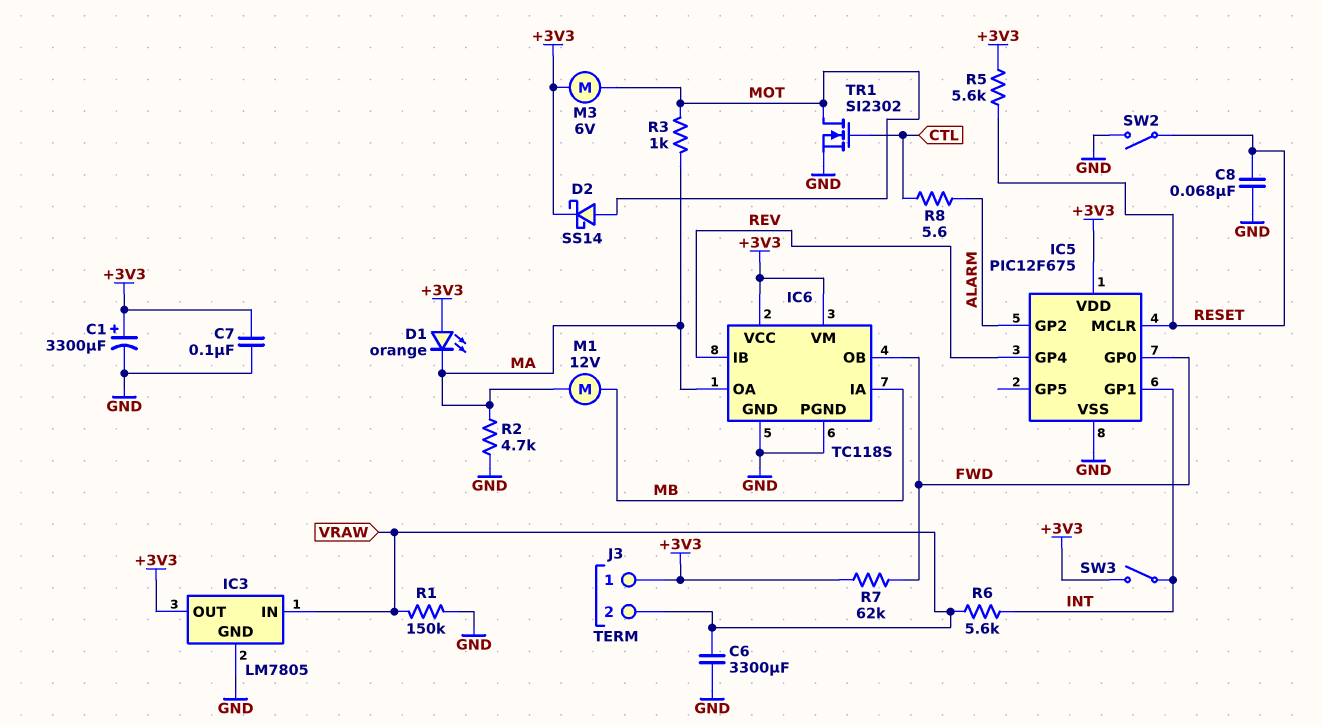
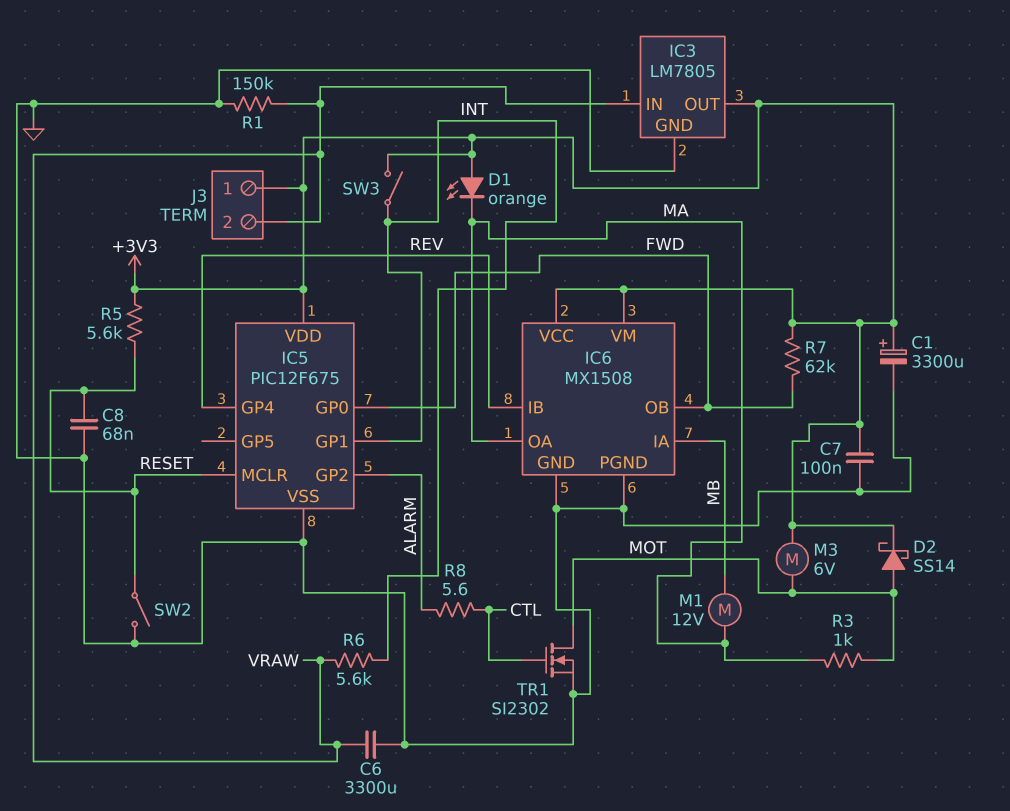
IC6: TC118S -> MX1508
R2: 4.7k (GND, MA) -> none

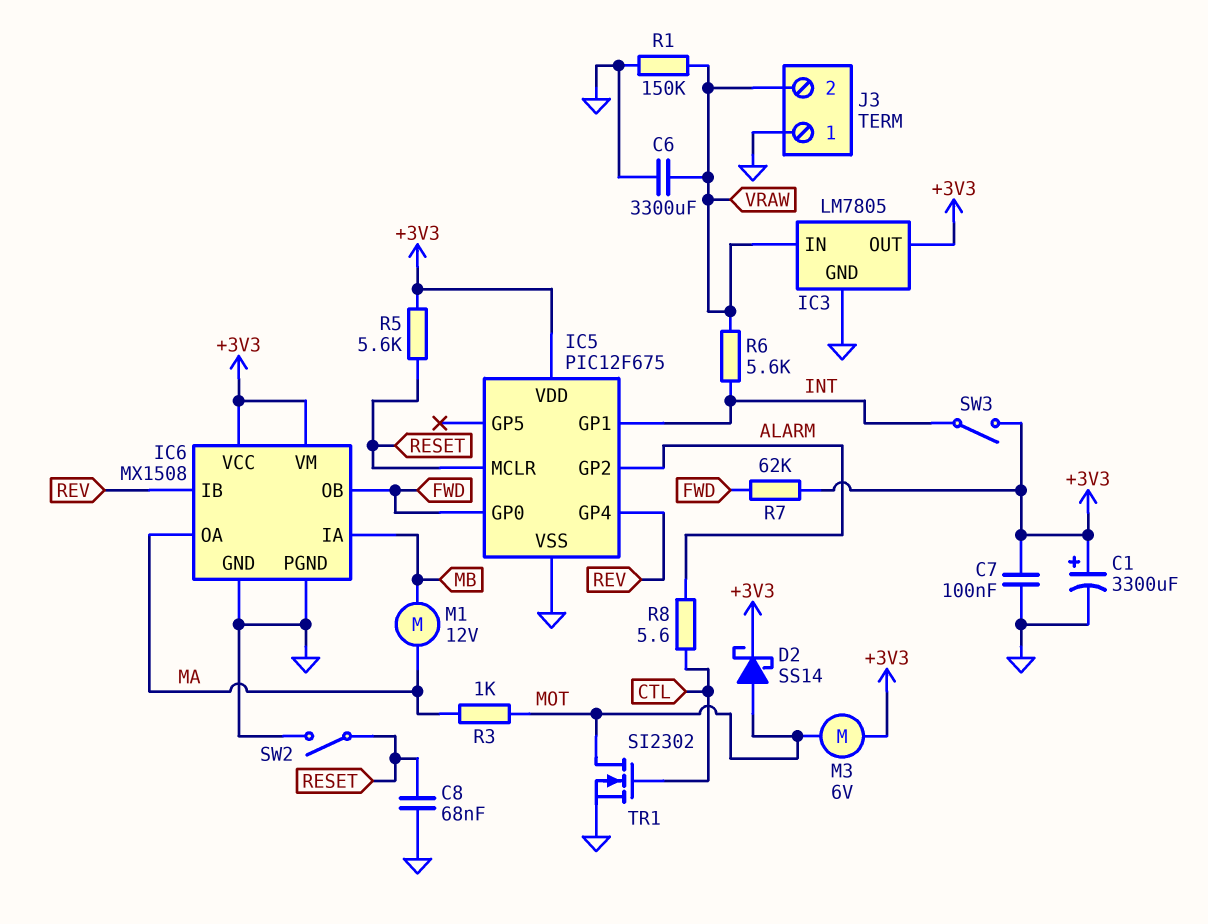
D1: LED orange (A +3V3, K MA) -> none
J3 pin 1: +3V3 -> GND

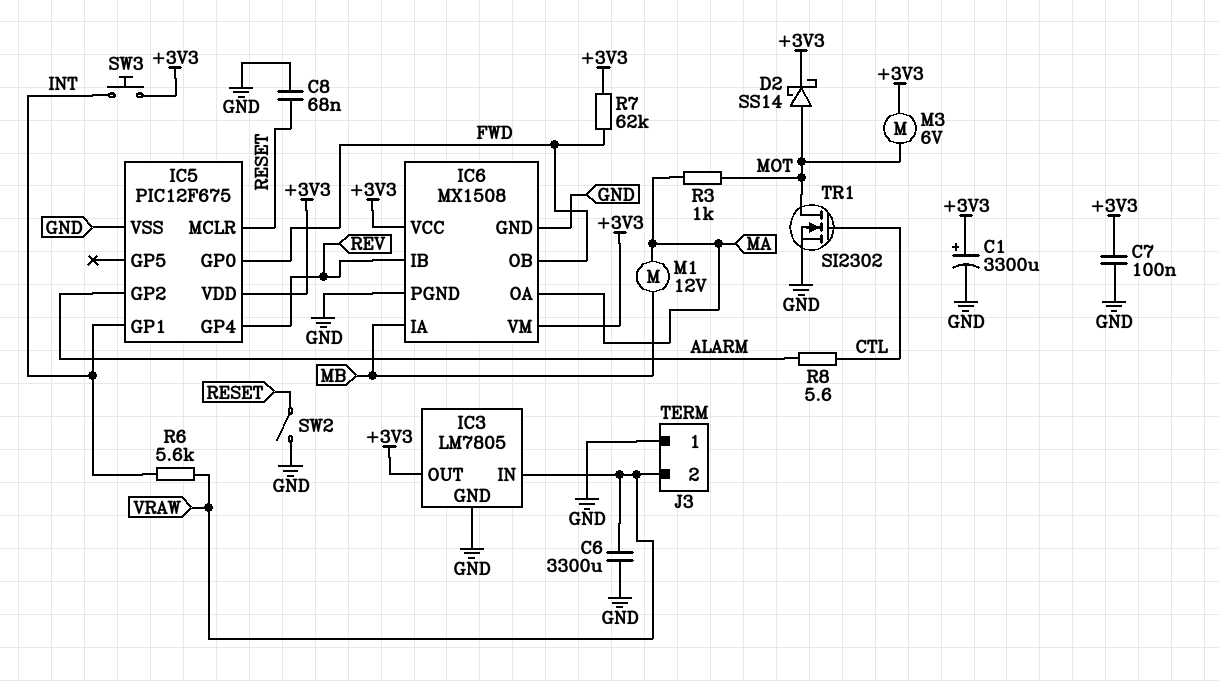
R1: 150k (GND, VRAW) -> none
R5: 5.6k (+3V3, RESET) -> none
SW3: switch (+3V3, INT) -> button (+3V3, INT)

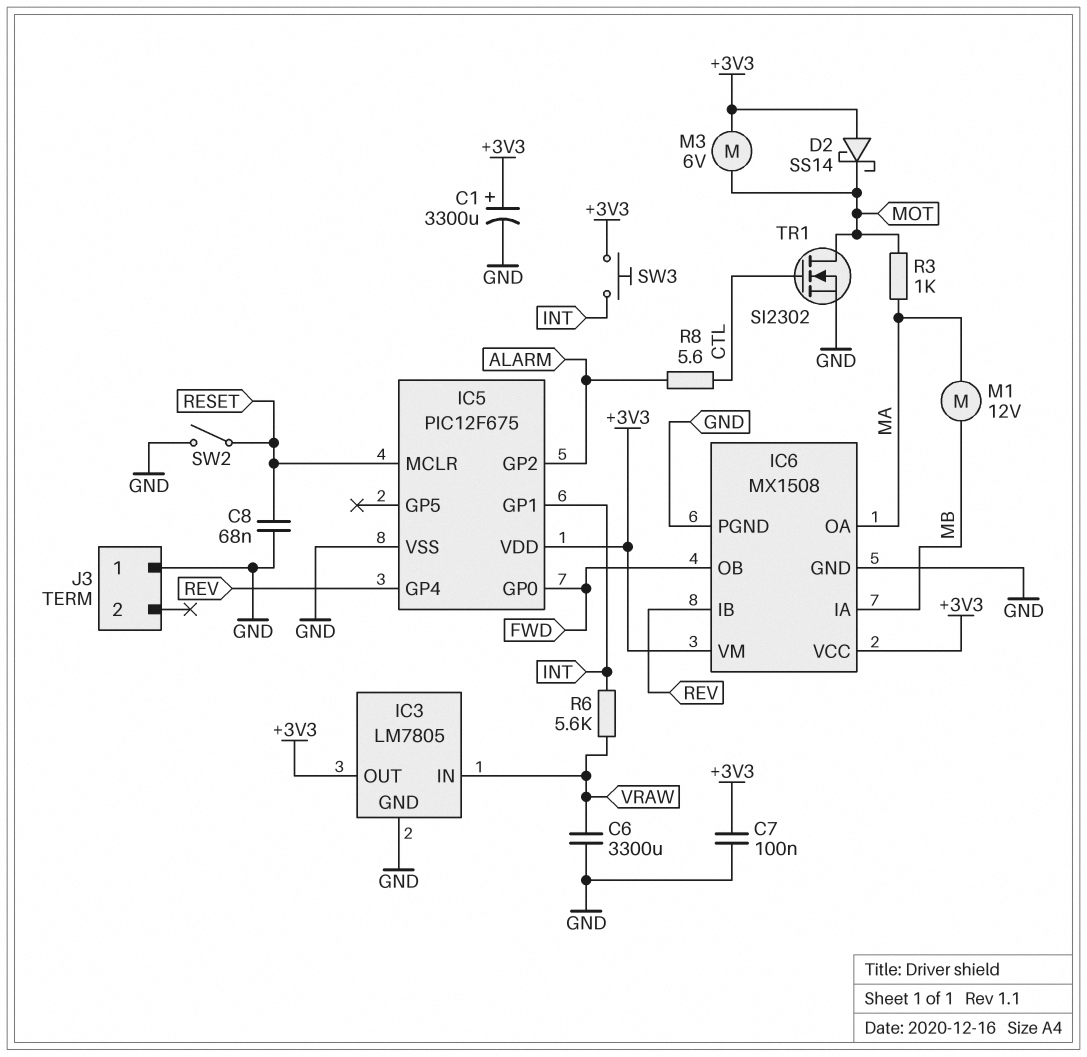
D2: schottky SS14 (A MOT, K +3V3) -> schottky SS14 (A +3V3, K MOT)
J3 pin 2: VRAW -> none
R7: 62k (+3V3, FWD) -> none

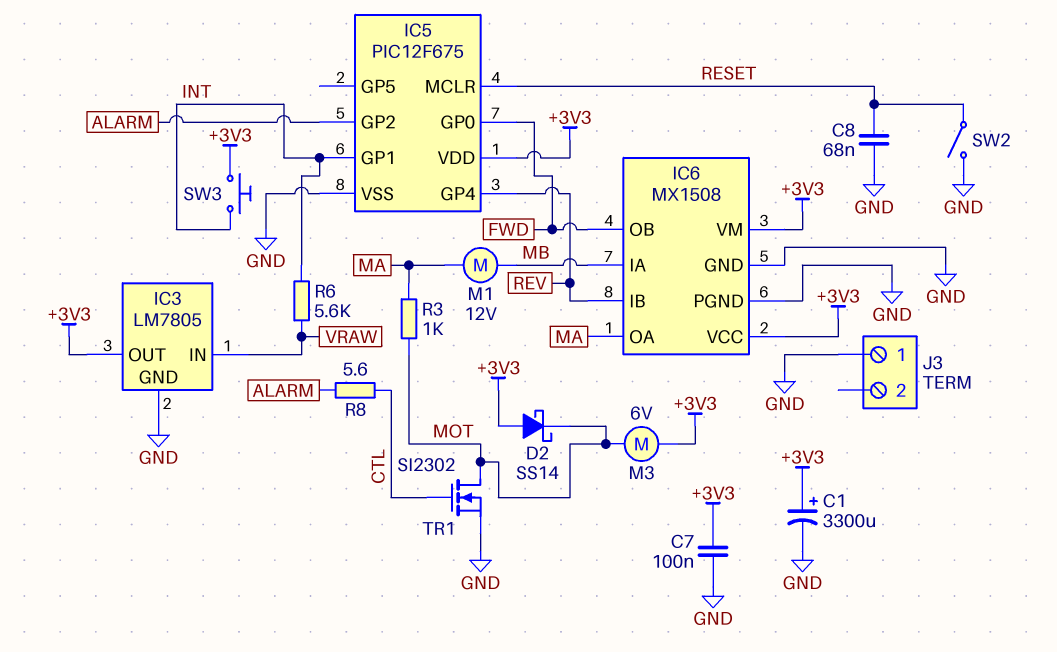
C6: 3300uF (GND, VRAW) -> none

